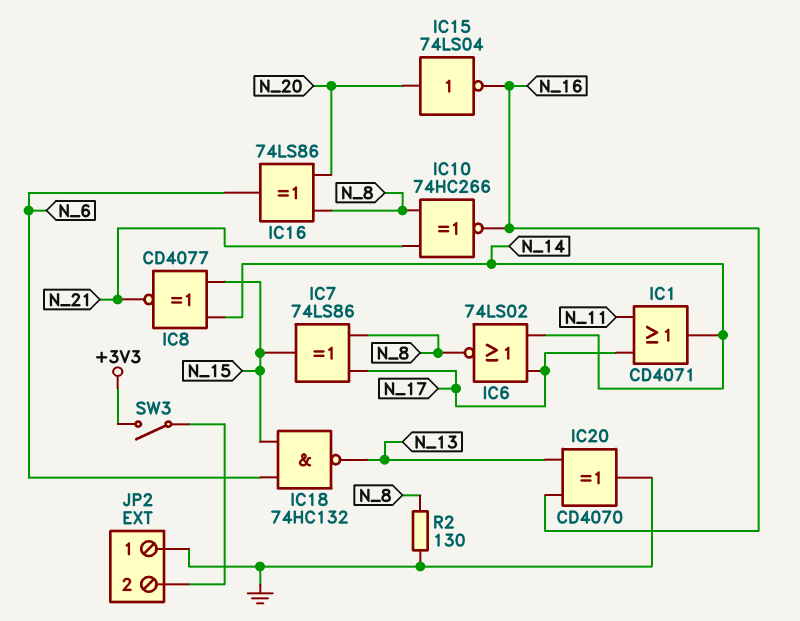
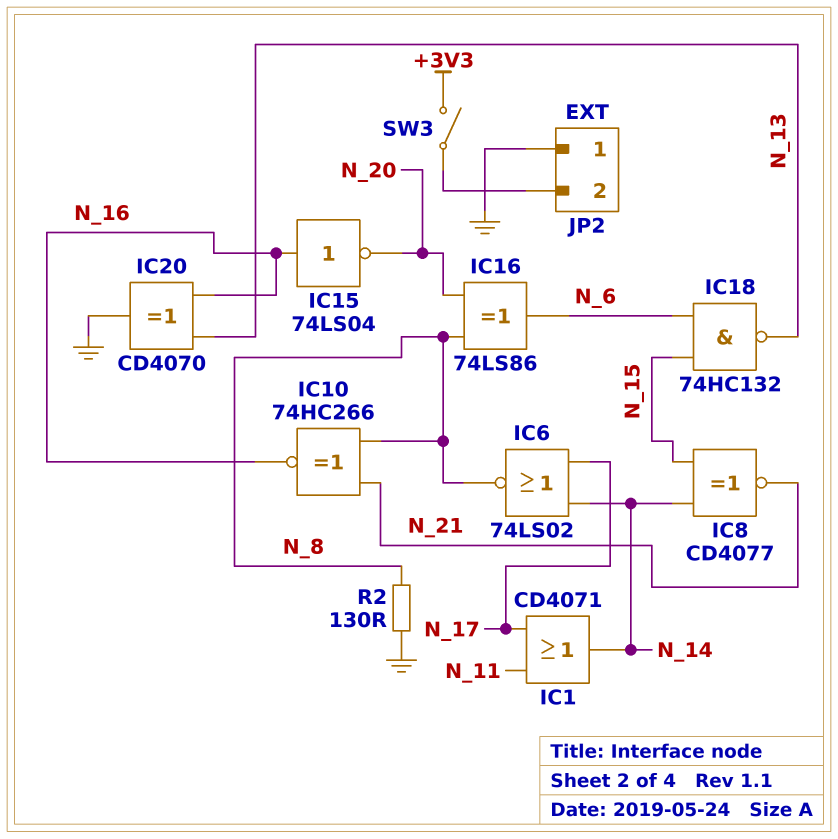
IC7: XOR 74LS86 (in N_8, in N_17, out N_15) -> none
IC15: NOT 74LS04 (in N_20, out N_16) -> NOT 74LS04 (in N_16, out N_20)

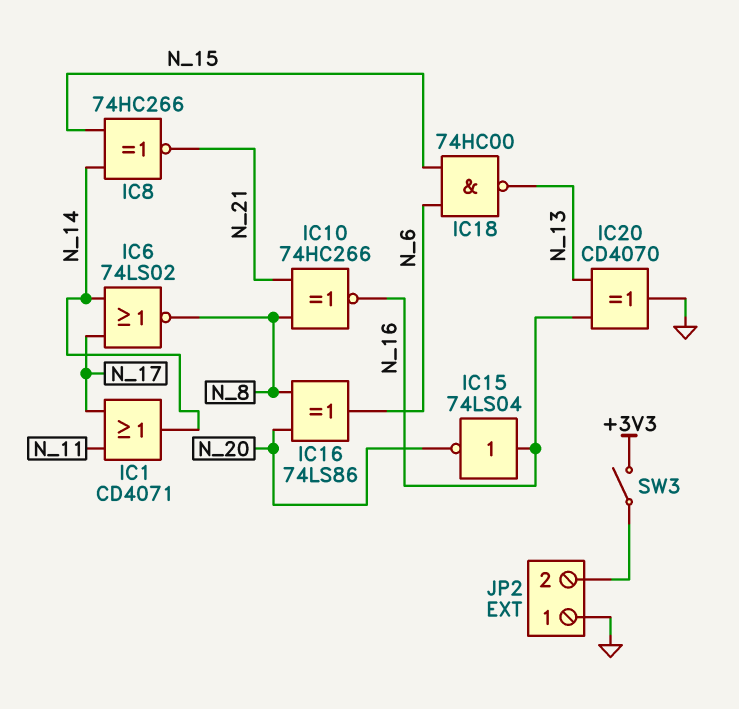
IC8: XNOR CD4077 (in N_14, in N_15, out N_21) -> XNOR 74HC266 (in N_14, in N_15, out N_21)
IC18: NAND 74HC132 (in N_6, in N_15, out N_13) -> NAND 74HC00 (in N_6, in N_15, out N_13)
R2: 130 (GND, N_8) -> none

